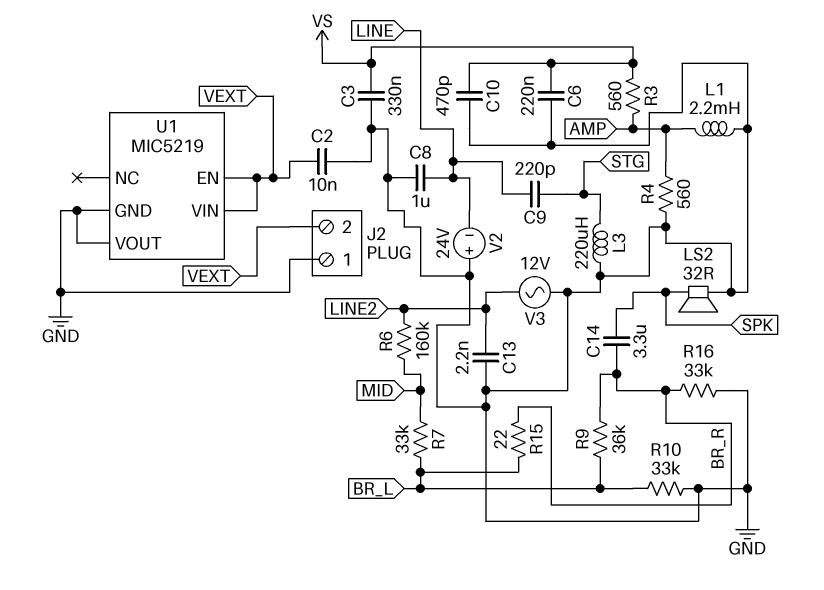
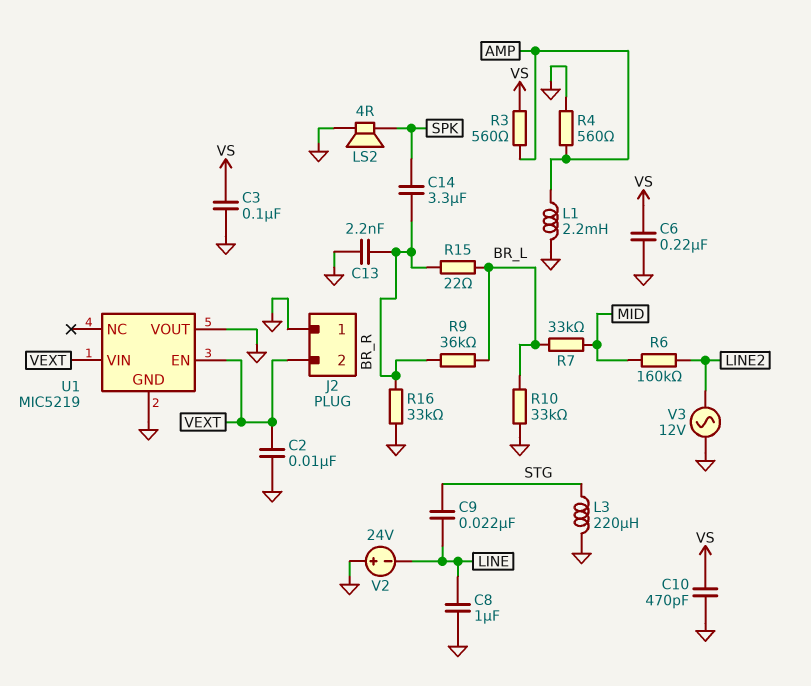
C3: 330nF (GND, VS) -> 100nF (GND, VS)
C9: 220pF (LINE, STG) -> 22nF (LINE, STG)
C13: 2.2nF (GND, LINE2) -> 2.2nF (BR_R, GND)
LS2: speaker 32R (GND, SPK) -> speaker 4R (GND, SPK)

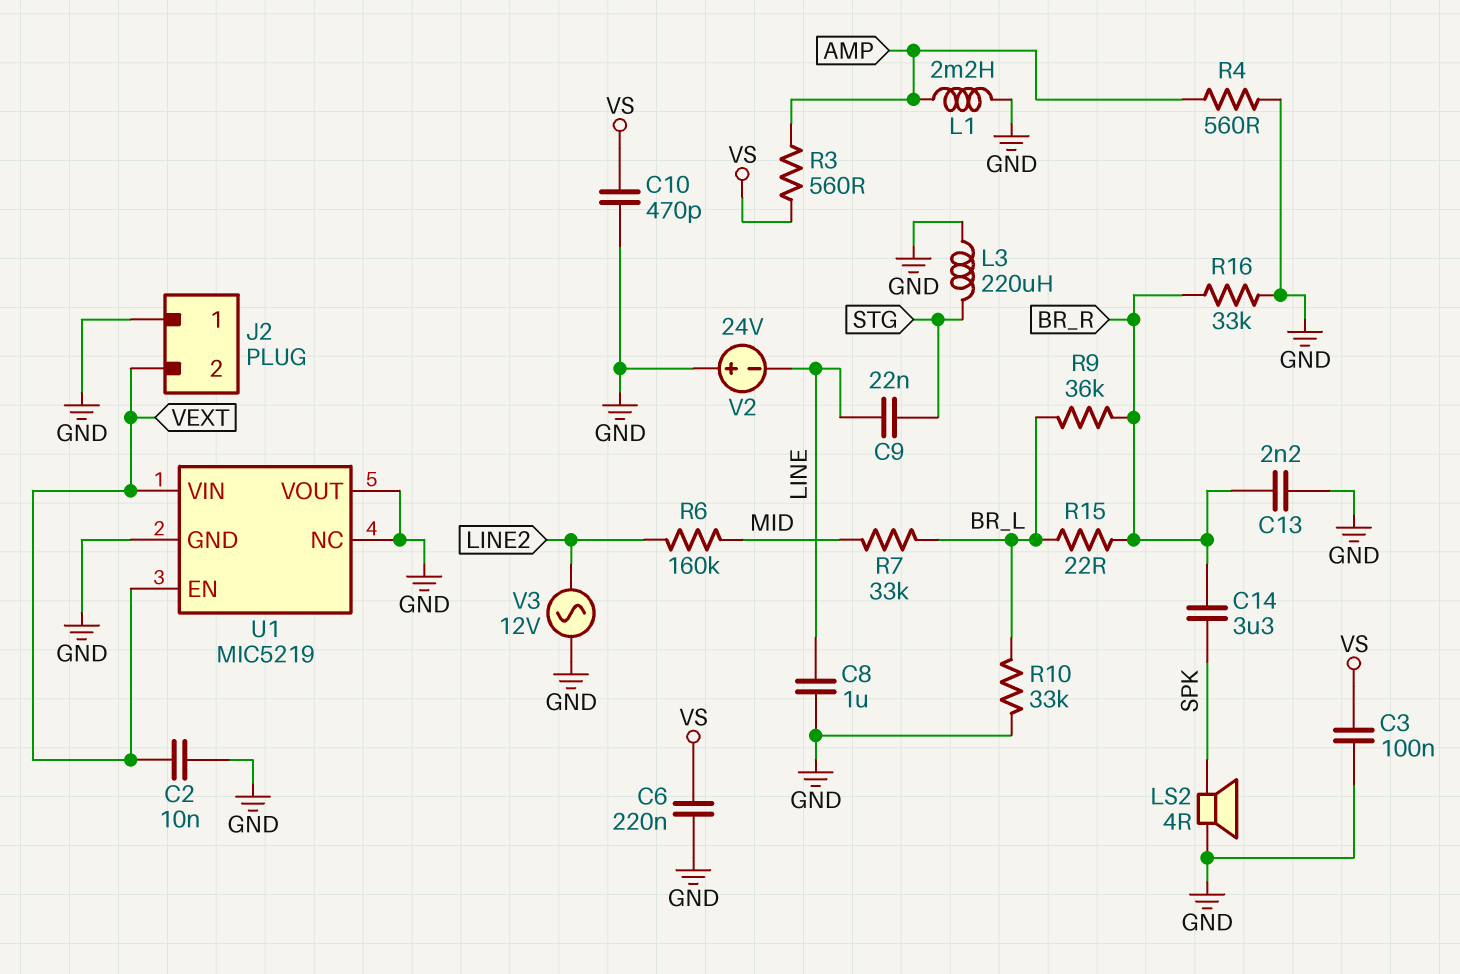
U1 pin NC: none -> GND

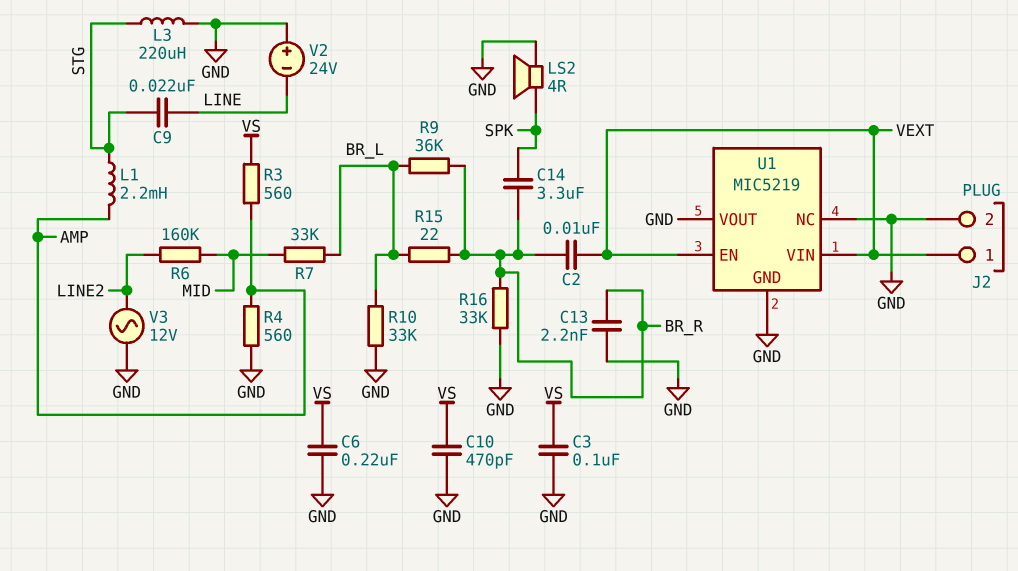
C2: 10nF (GND, VEXT) -> 10nF (BR_R, VEXT)
C8: 1uF (GND, LINE) -> none
J2 pin 1: GND -> VEXT
J2 pin 2: VEXT -> GND
L1: 2.2mH (AMP, GND) -> 2.2mH (AMP, STG)

